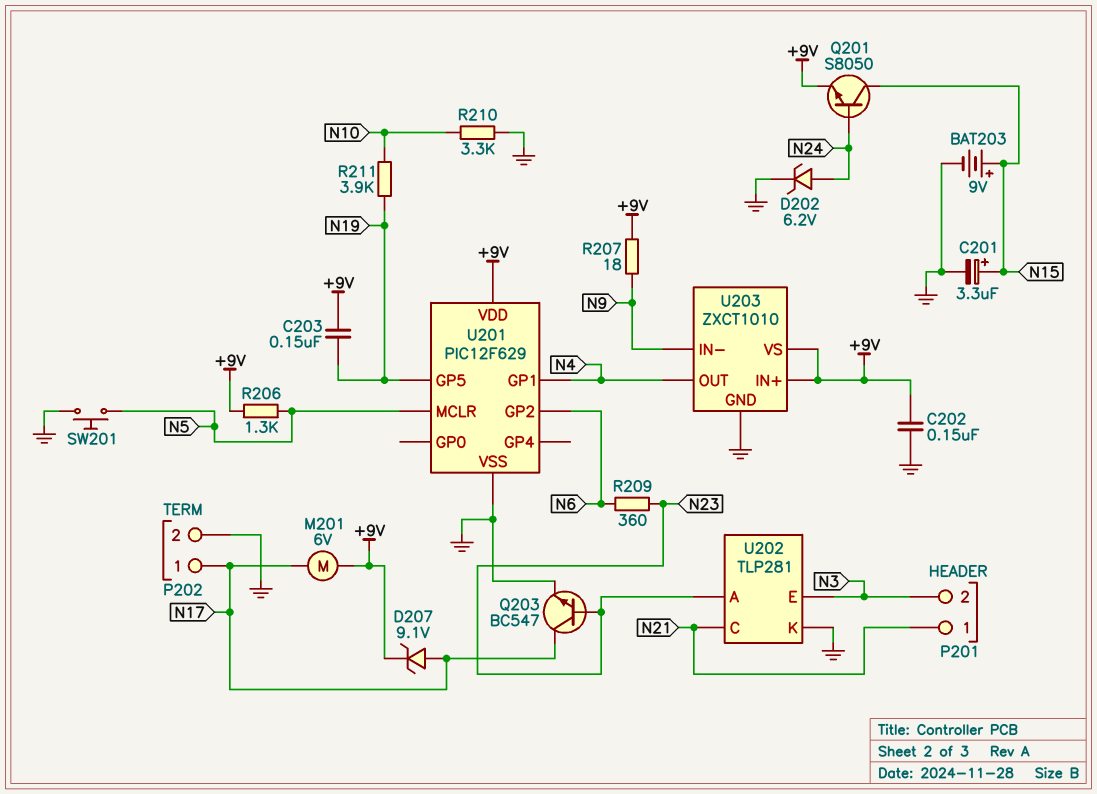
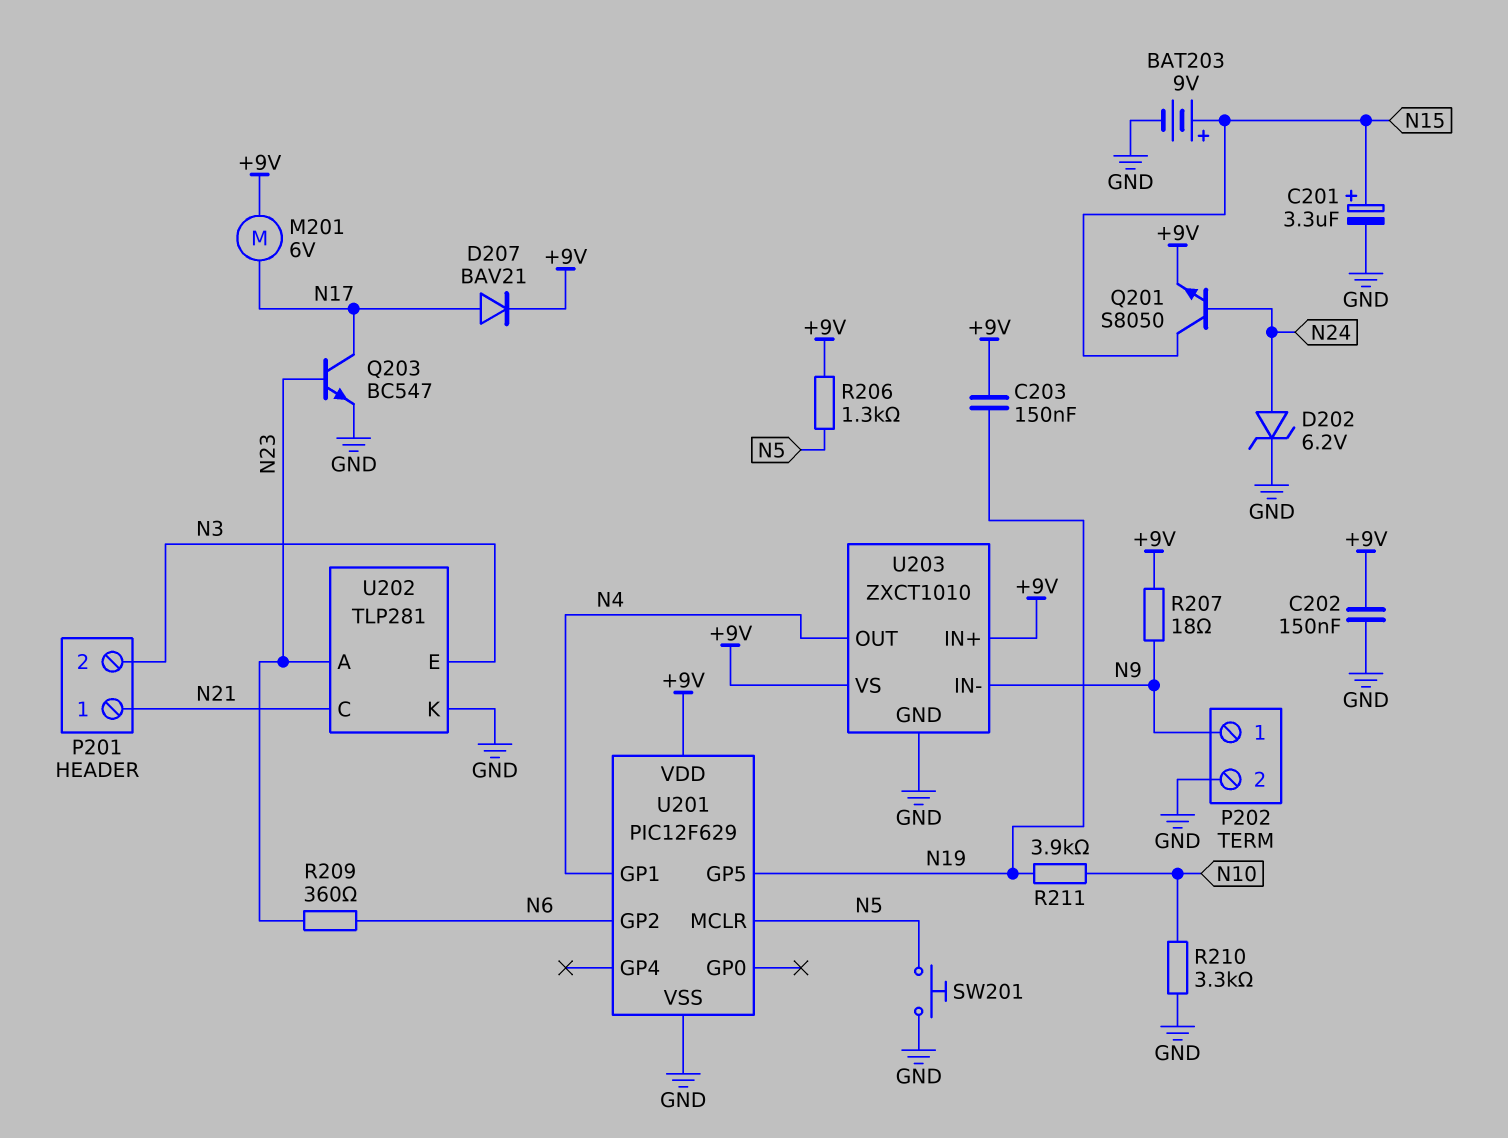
D207: zener 9.1V (A N17, K +9V) -> diode BAV21 (A N17, K +9V)
P202 pin 1: N17 -> N9

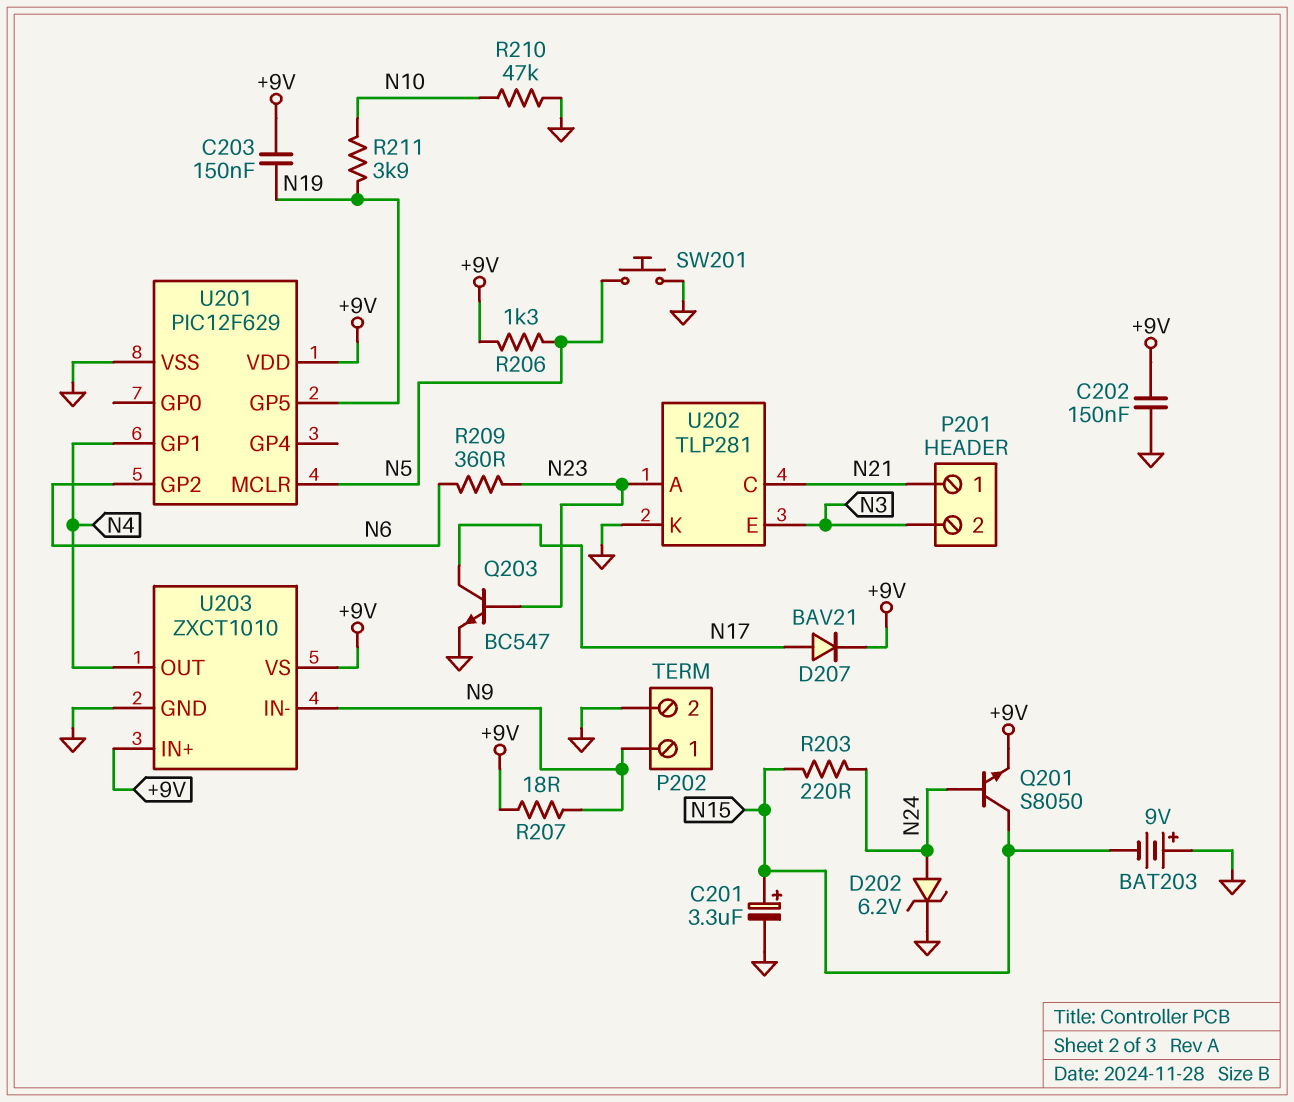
BAT203: 9V (plus N15, minus GND) -> 9V (plus GND, minus N15)
M201: motor 6V (+9V, N17) -> none
R203: none -> 220 (N15, N24)
R210: 3.3k (GND, N10) -> 47k (GND, N10)

